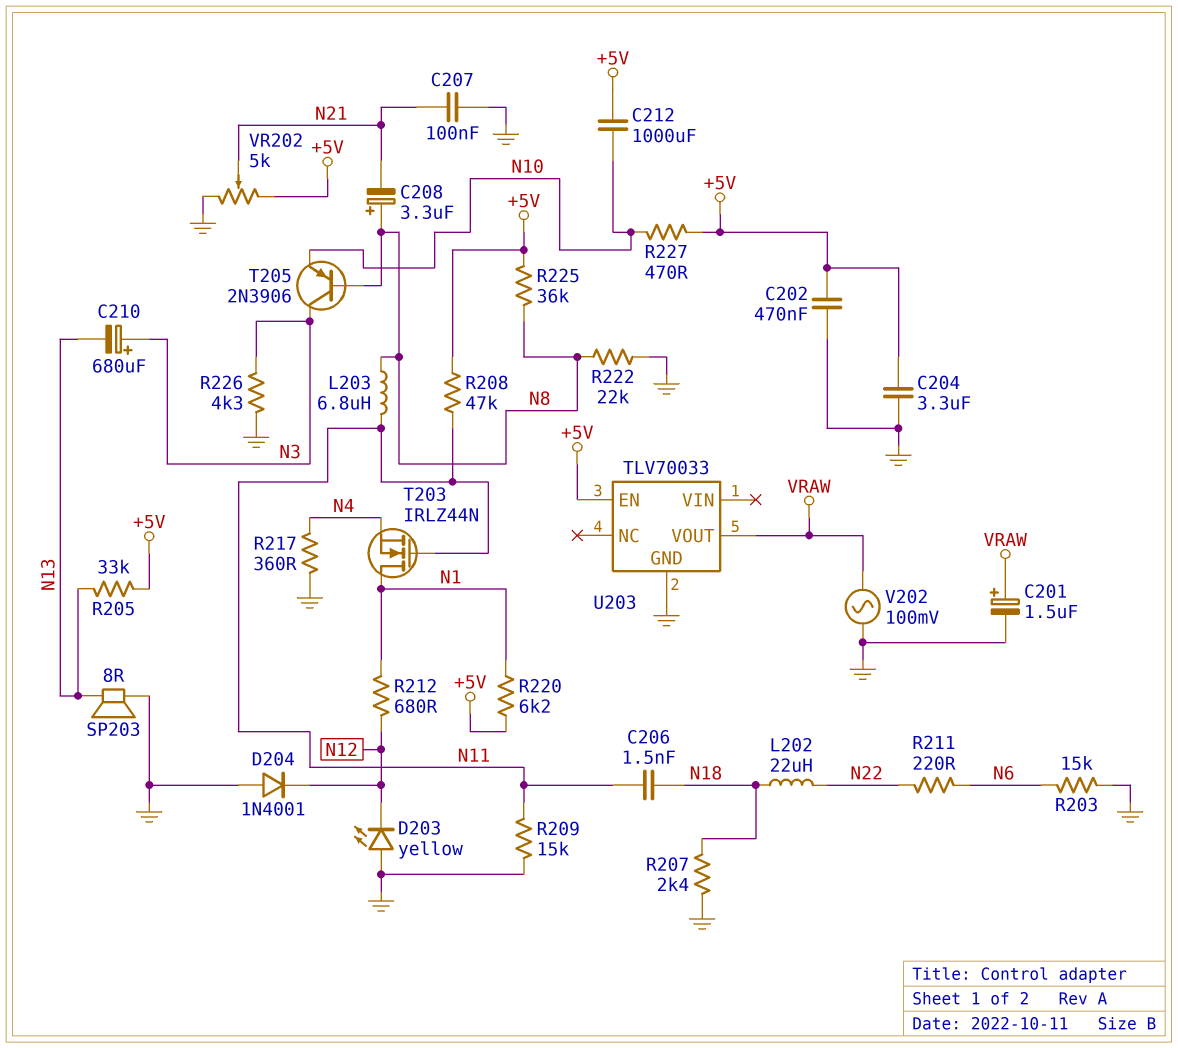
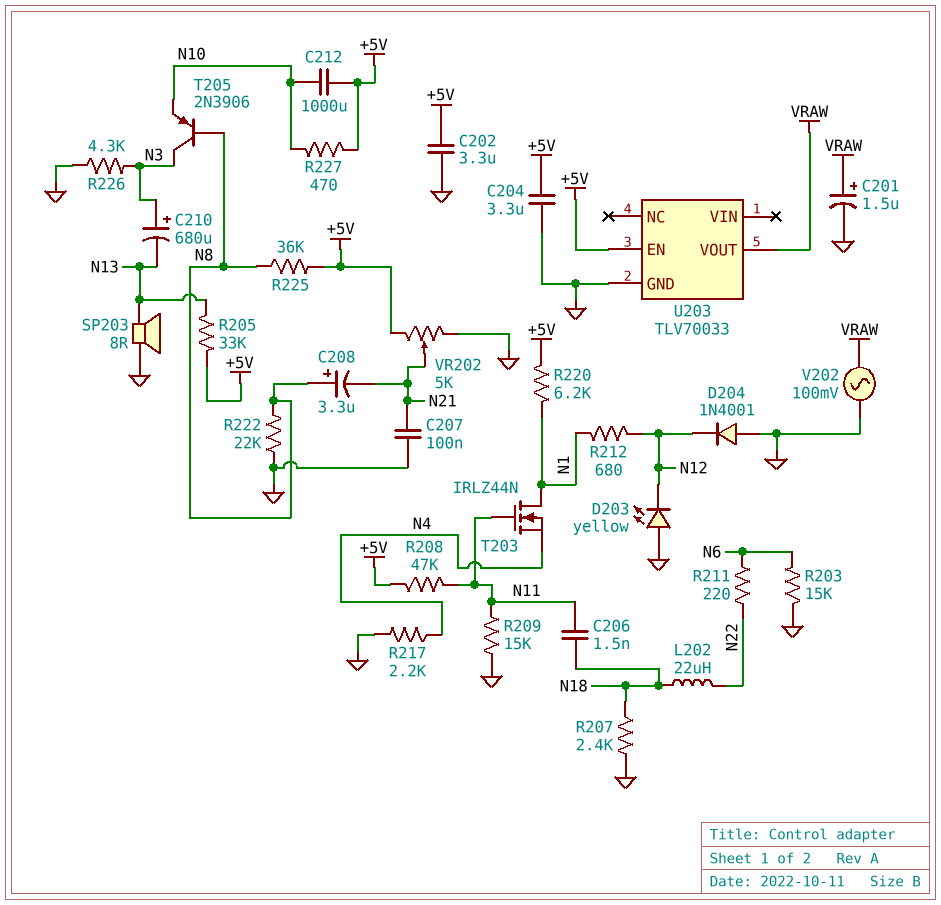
C202: 470nF (+5V, GND) -> 3.3uF (+5V, GND)
L203: 6.8uH (N8, N11) -> none
R217: 360 (GND, N4) -> 2.2k (GND, N4)

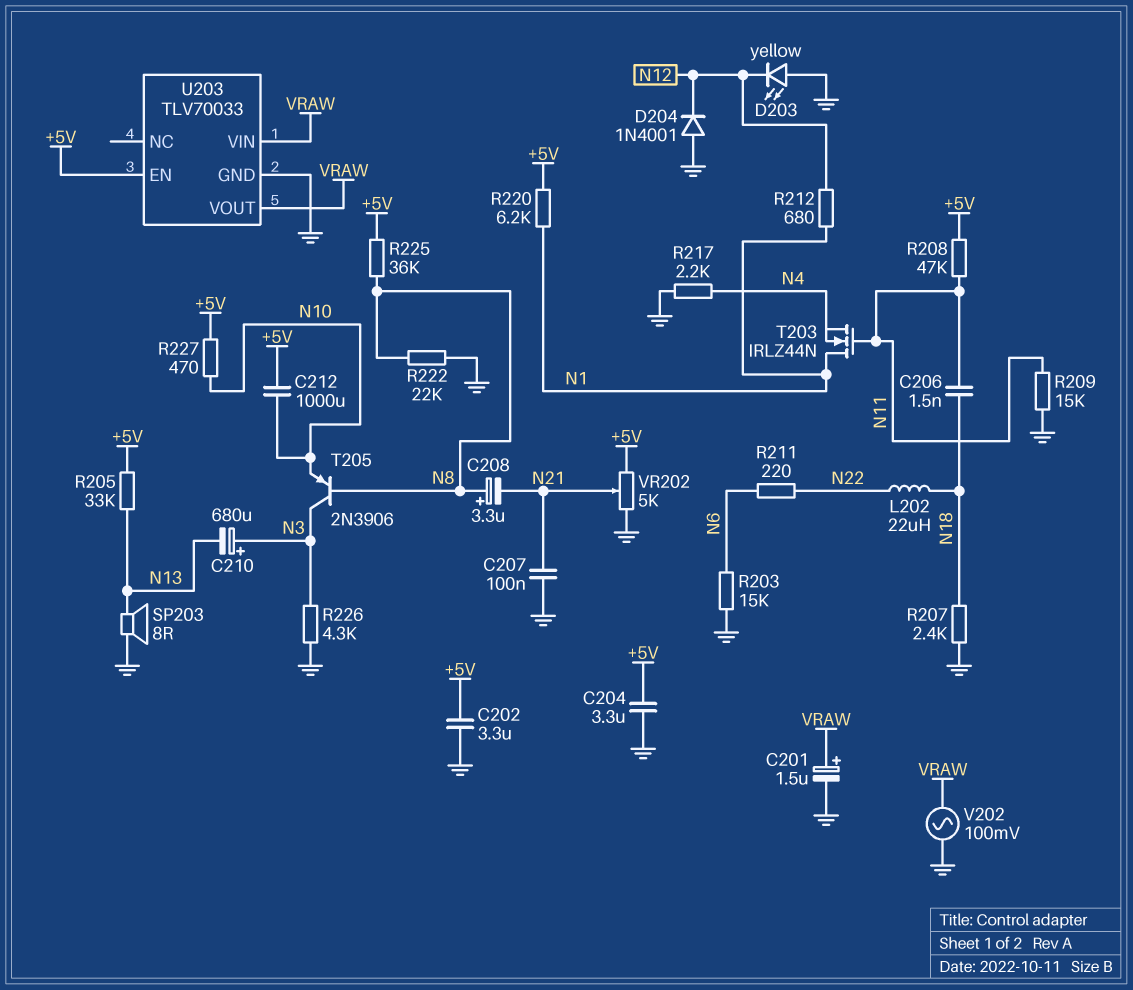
U203 pin VIN: none -> VRAW

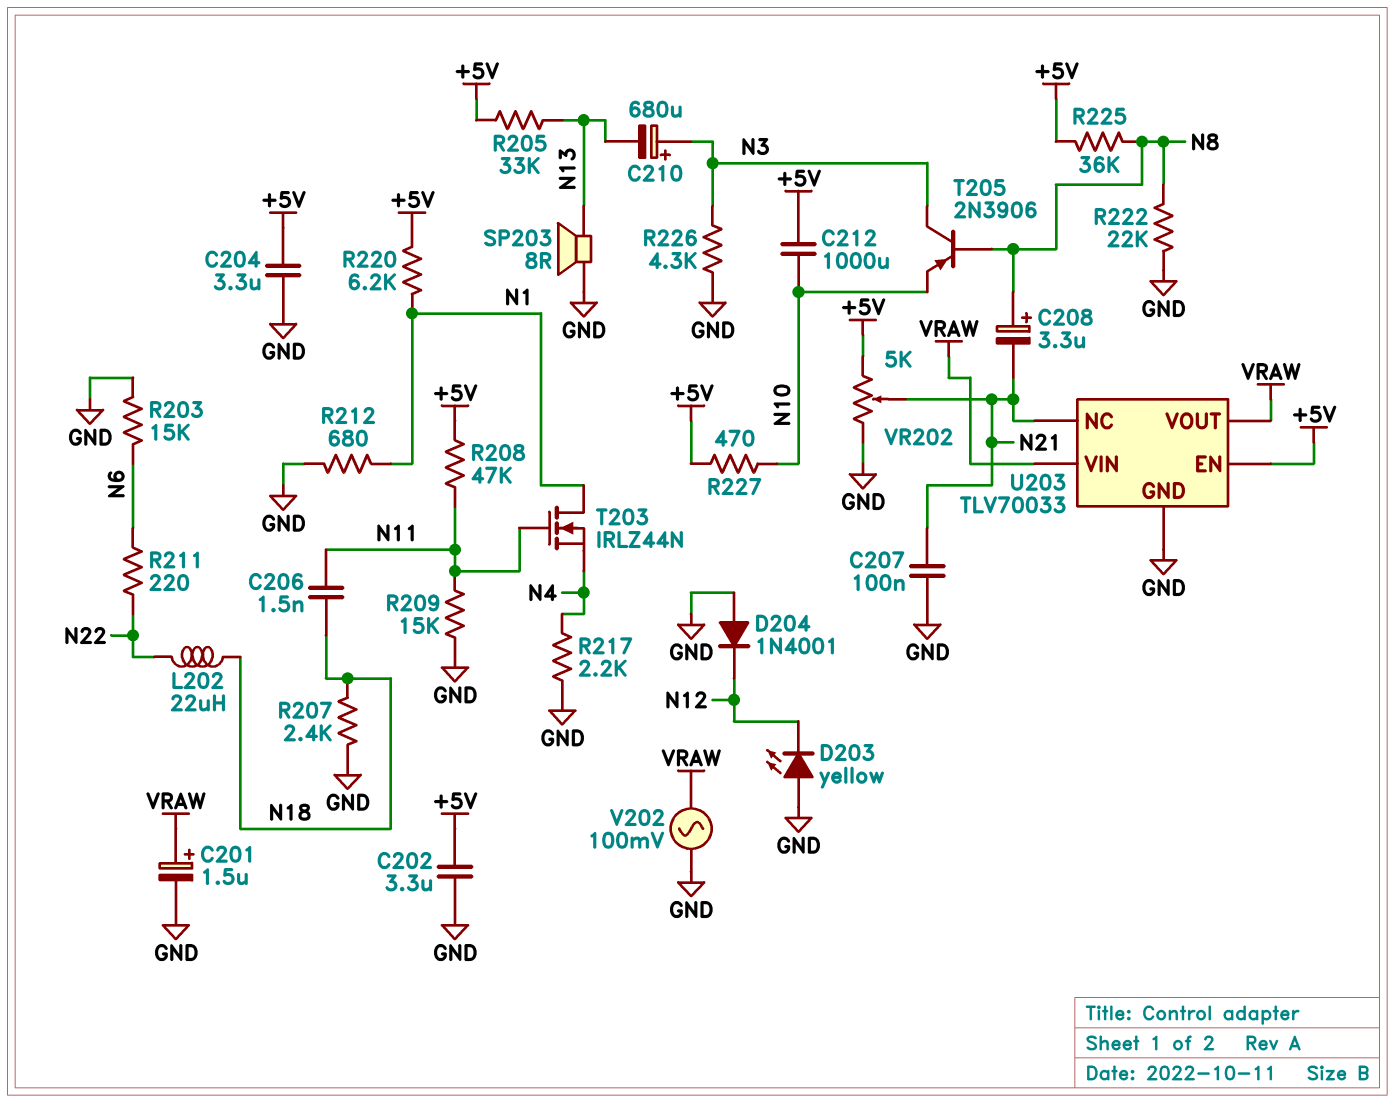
R212: 680 (N1, N12) -> 680 (GND, N1)
U203 pin NC: none -> N21

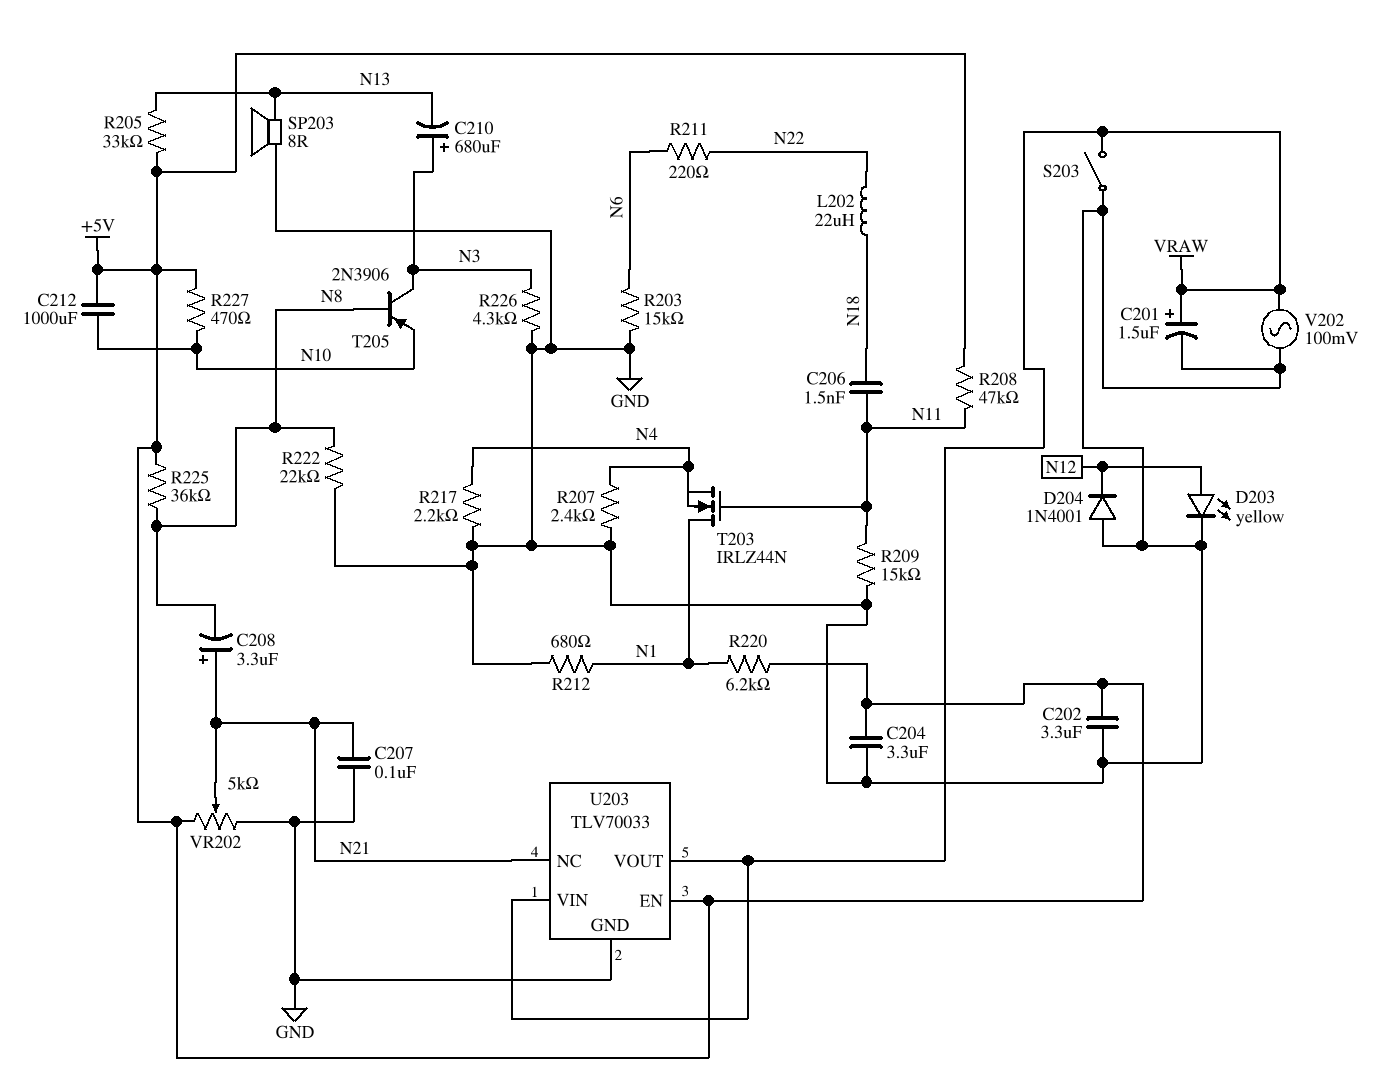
C208: 3.3uF (plus N8, minus N21) -> 3.3uF (plus N21, minus N8)
D203: LED yellow (A GND, K N12) -> LED yellow (A N12, K GND)
R207: 2.4k (GND, N18) -> 2.4k (GND, N4)
S203: none -> switch (GND, VRAW)

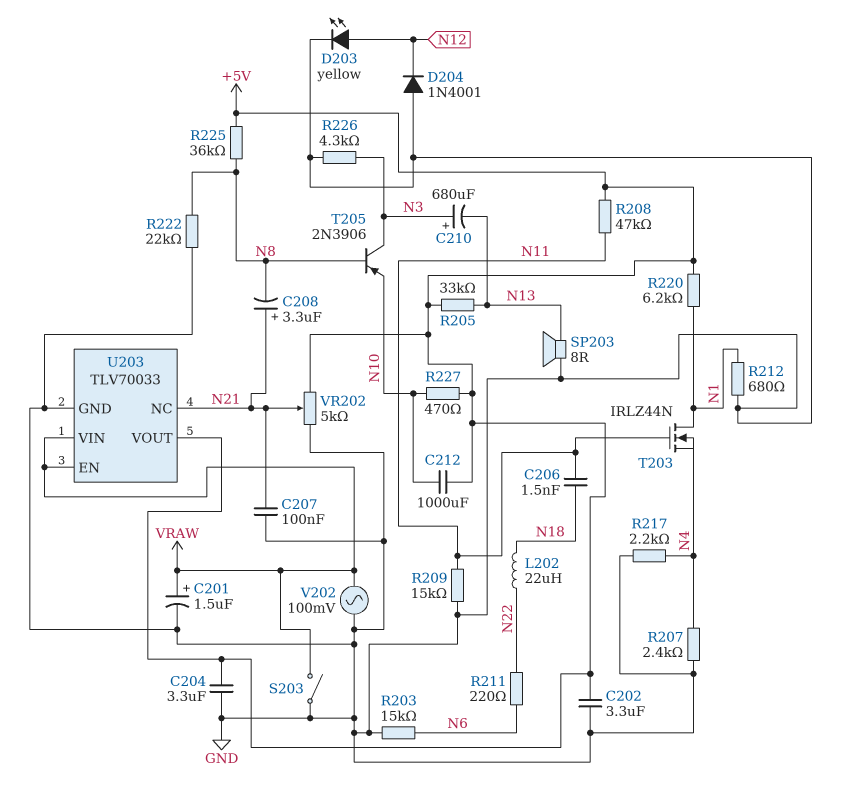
U203 pin EN: +5V -> VRAW
U203 pin VOUT: VRAW -> +5V

